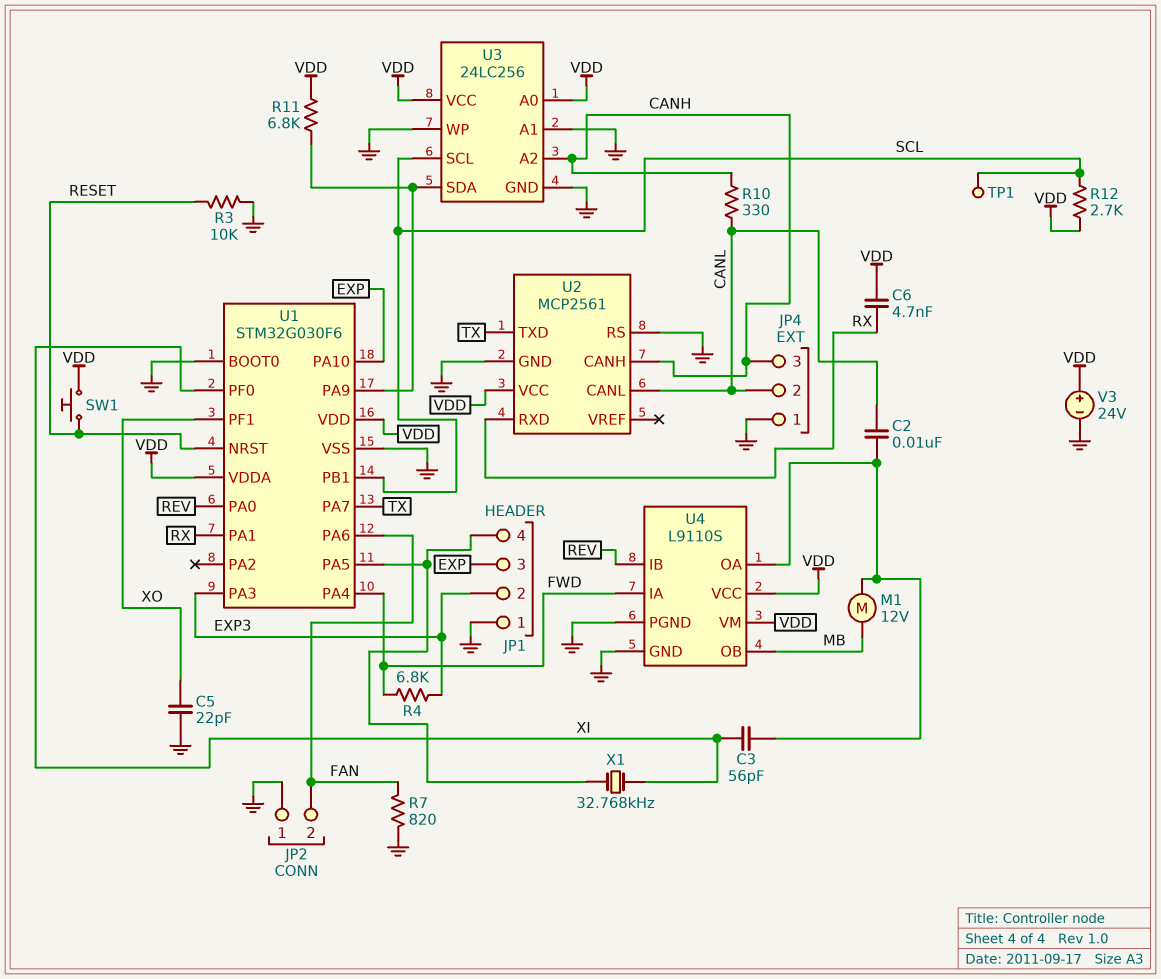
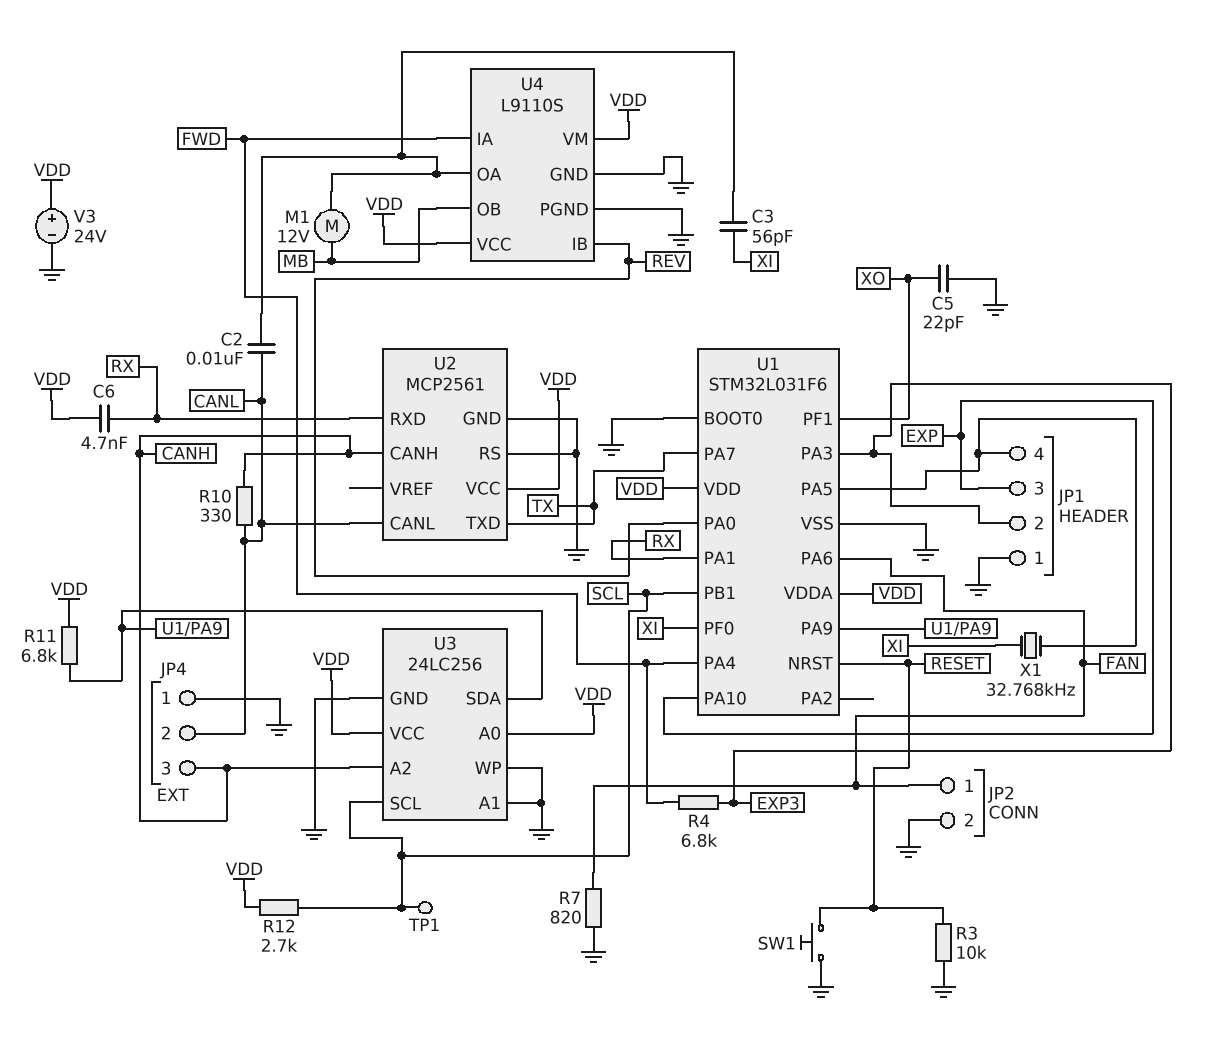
JP2 pin 1: GND -> FAN
JP2 pin 2: FAN -> GND
SW1: button (RESET, VDD) -> button (GND, RESET)
U1: STM32G030F6 -> STM32L031F6

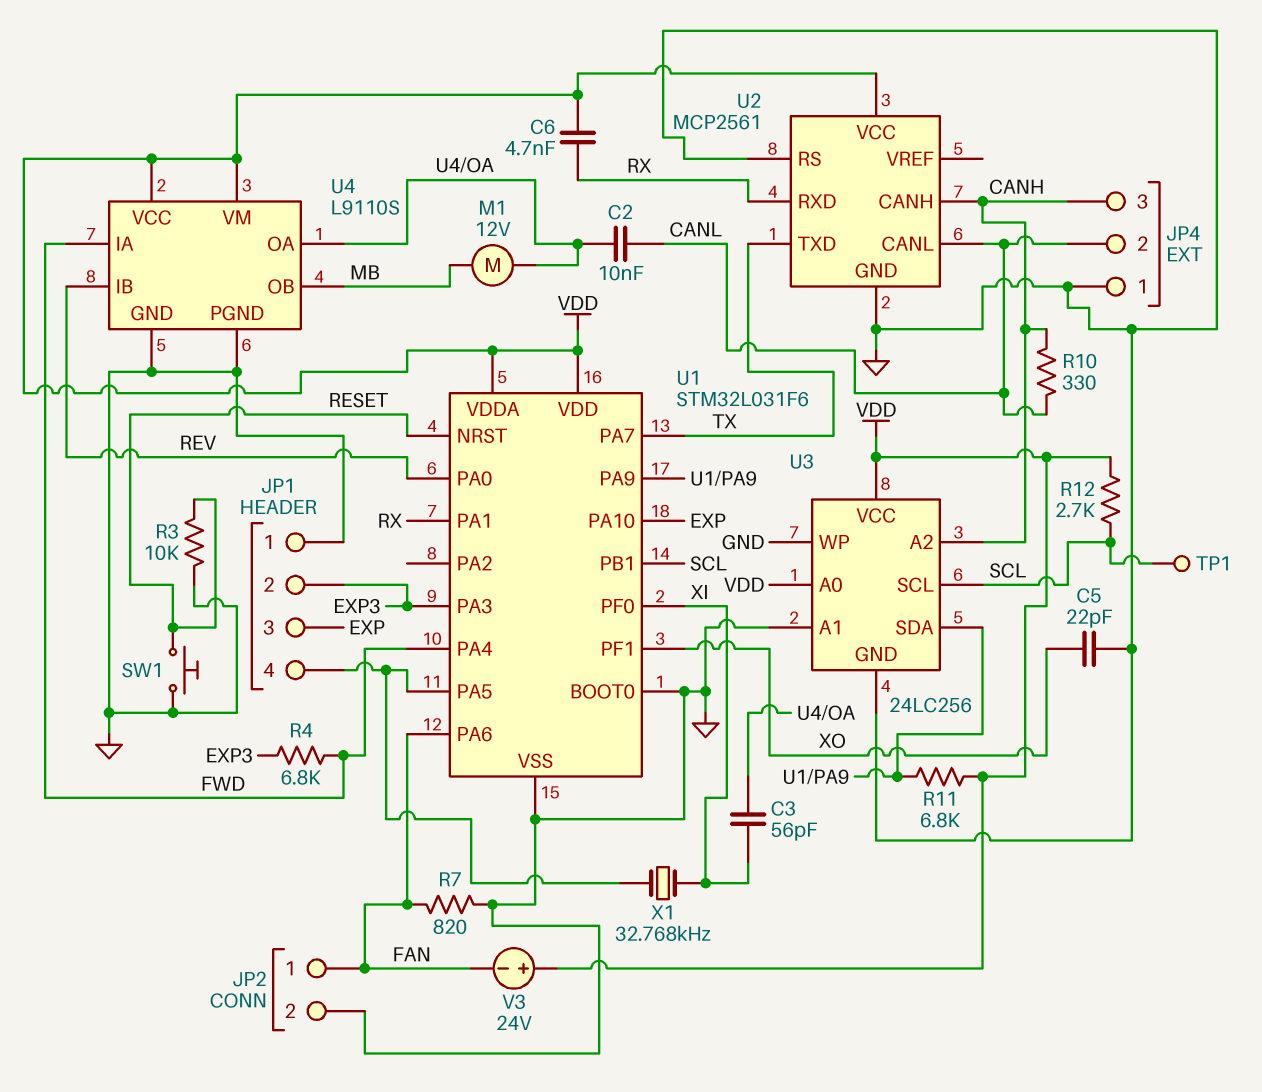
V3: 24V (plus VDD, minus GND) -> 24V (plus VDD, minus FAN)

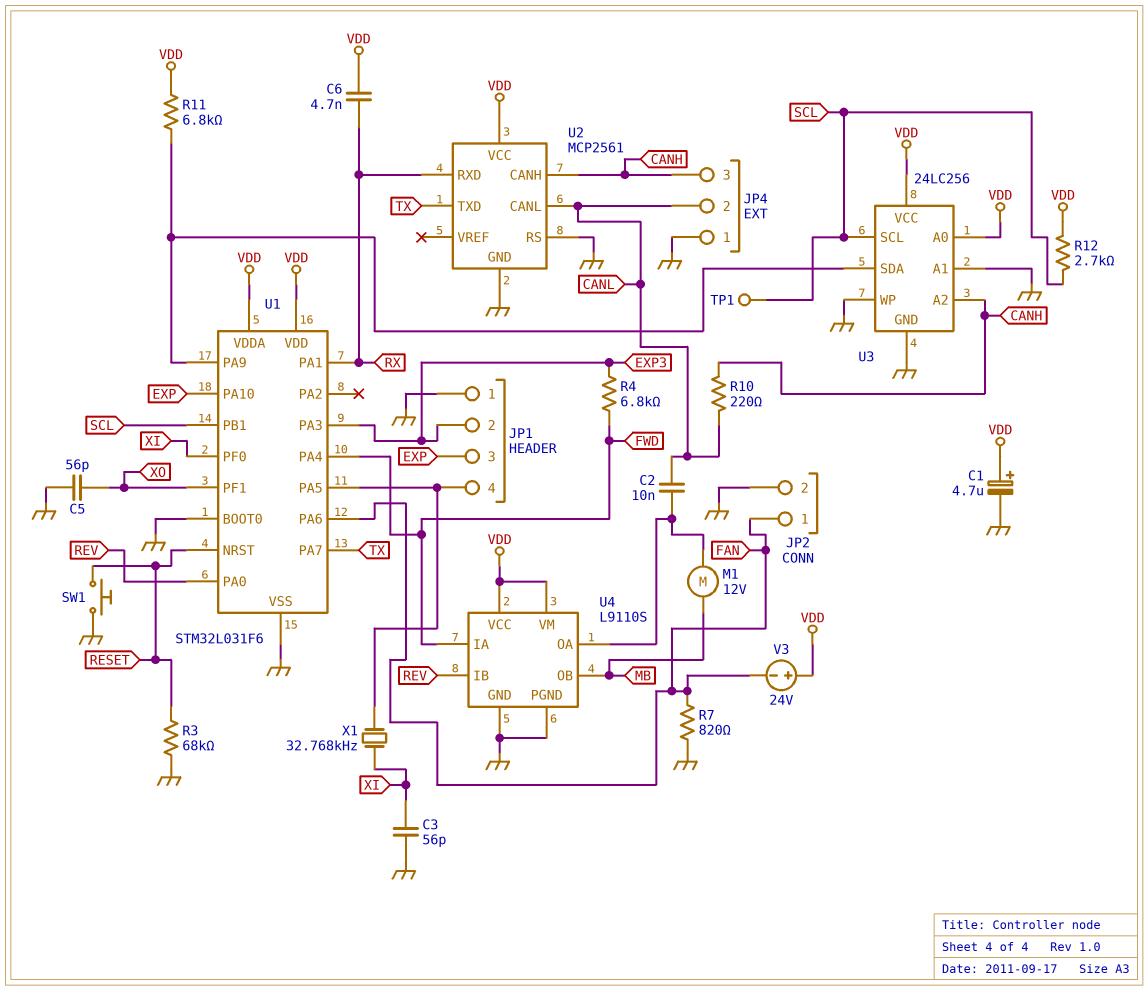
C1: none -> 4.7uF (plus VDD, minus GND)
C3: 56pF (U4/OA, XI) -> 56pF (GND, XI)
C5: 22pF (GND, XO) -> 56pF (GND, XO)
R3: 10k (GND, RESET) -> 68k (GND, RESET)
R10: 330 (CANH, CANL) -> 220 (CANH, CANL)

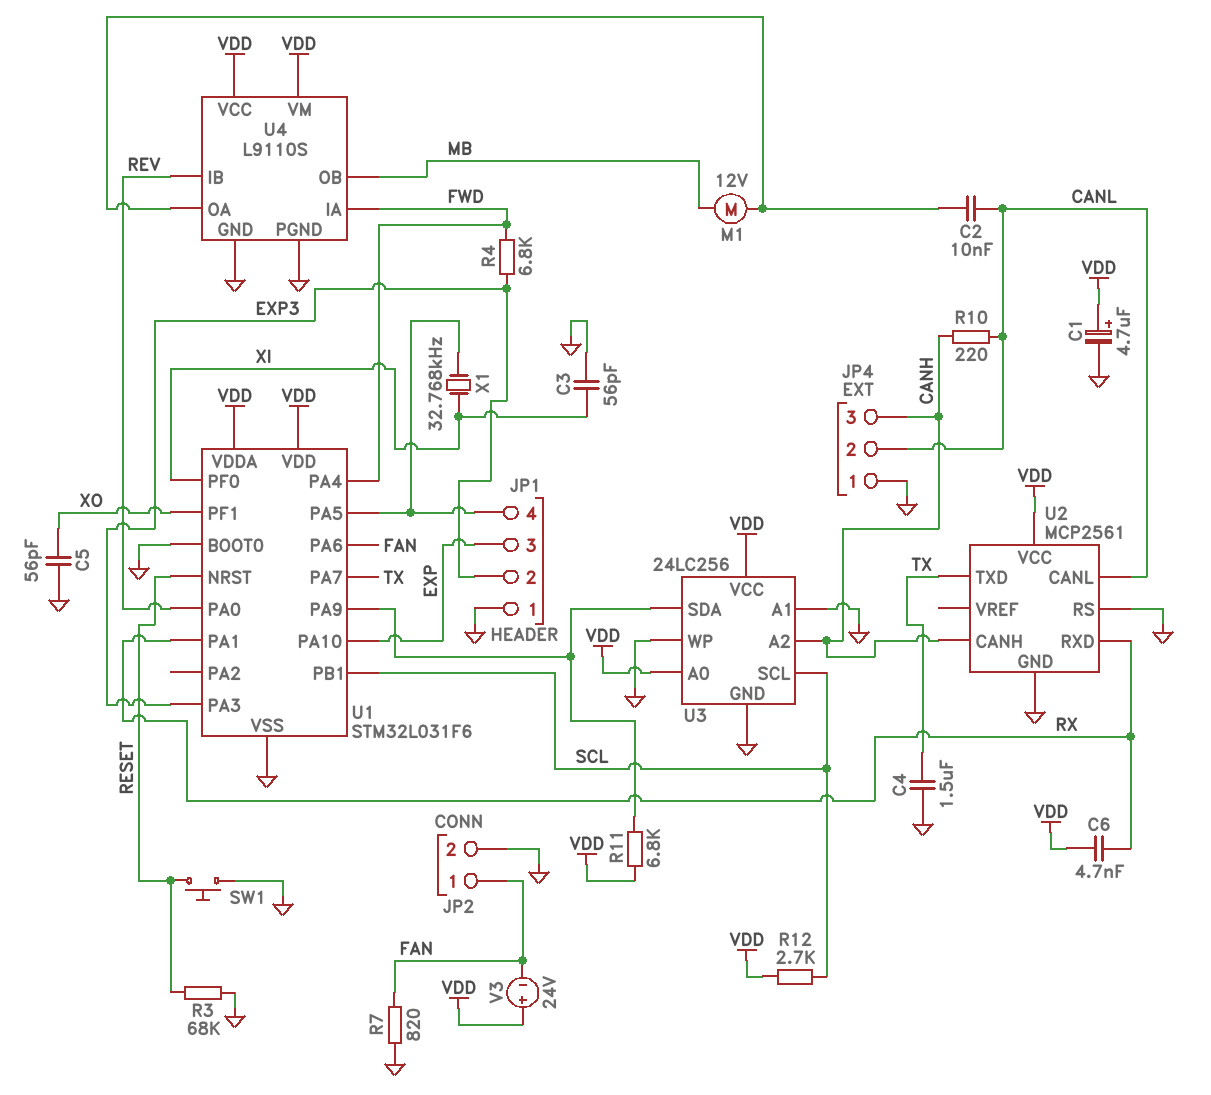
C4: none -> 1.5uF (GND, TX)
TP1: test point (SCL) -> none

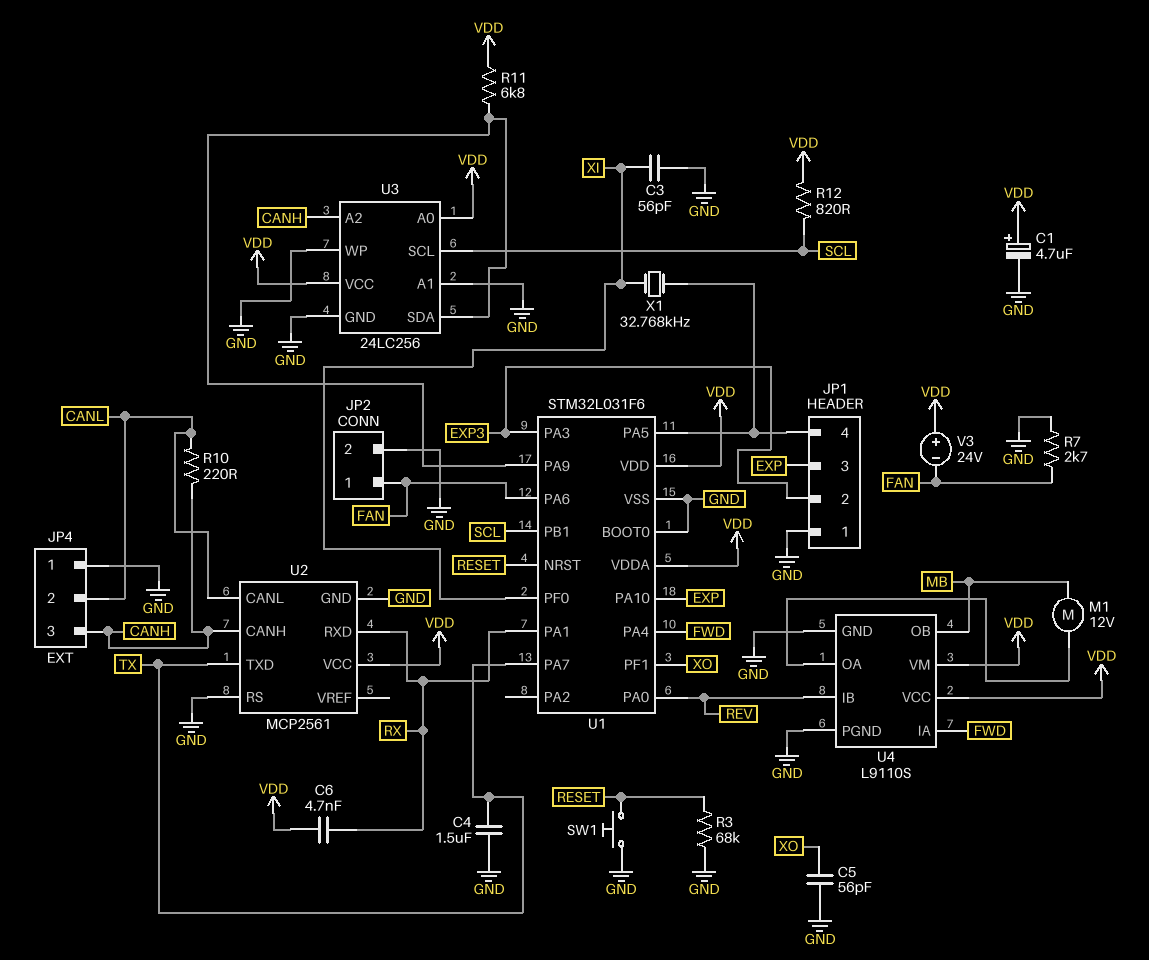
C2: 10nF (CANL, U4/OA) -> none
R4: 6.8k (EXP3, FWD) -> none
R7: 820 (FAN, GND) -> 2.7k (FAN, GND)
R12: 2.7k (SCL, VDD) -> 820 (SCL, VDD)

